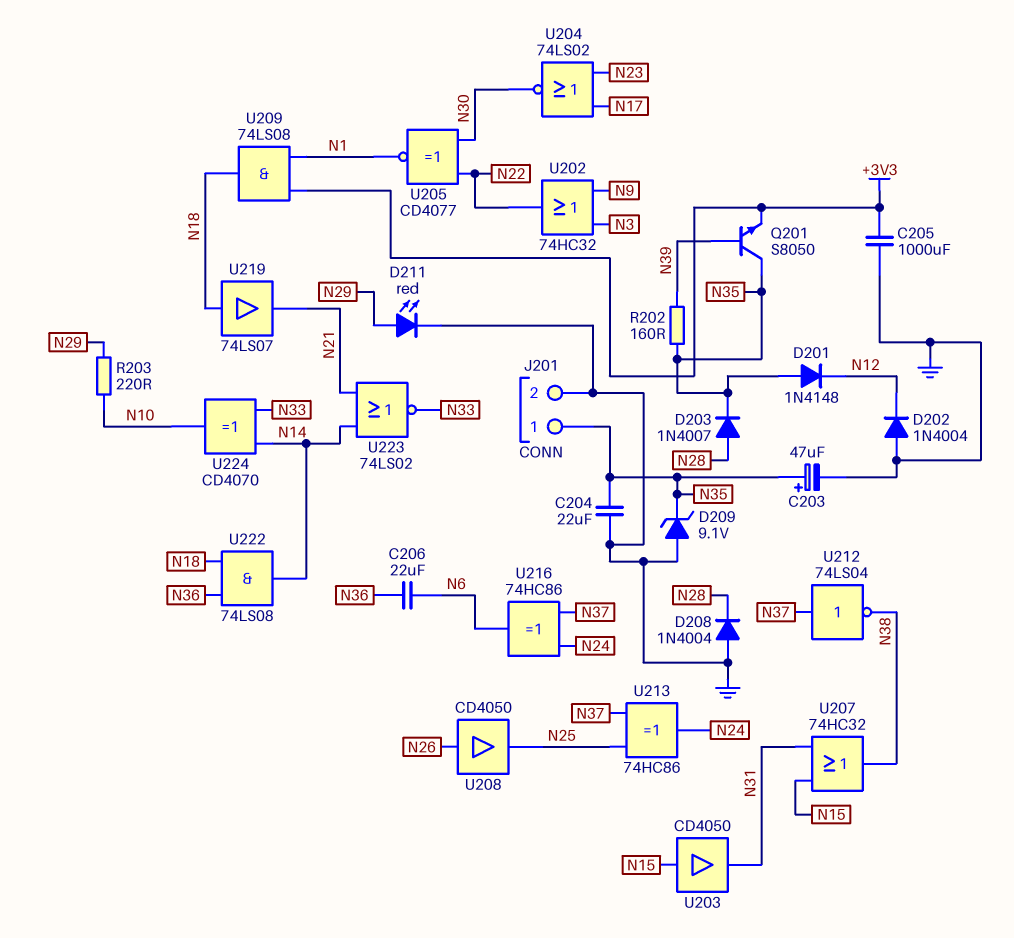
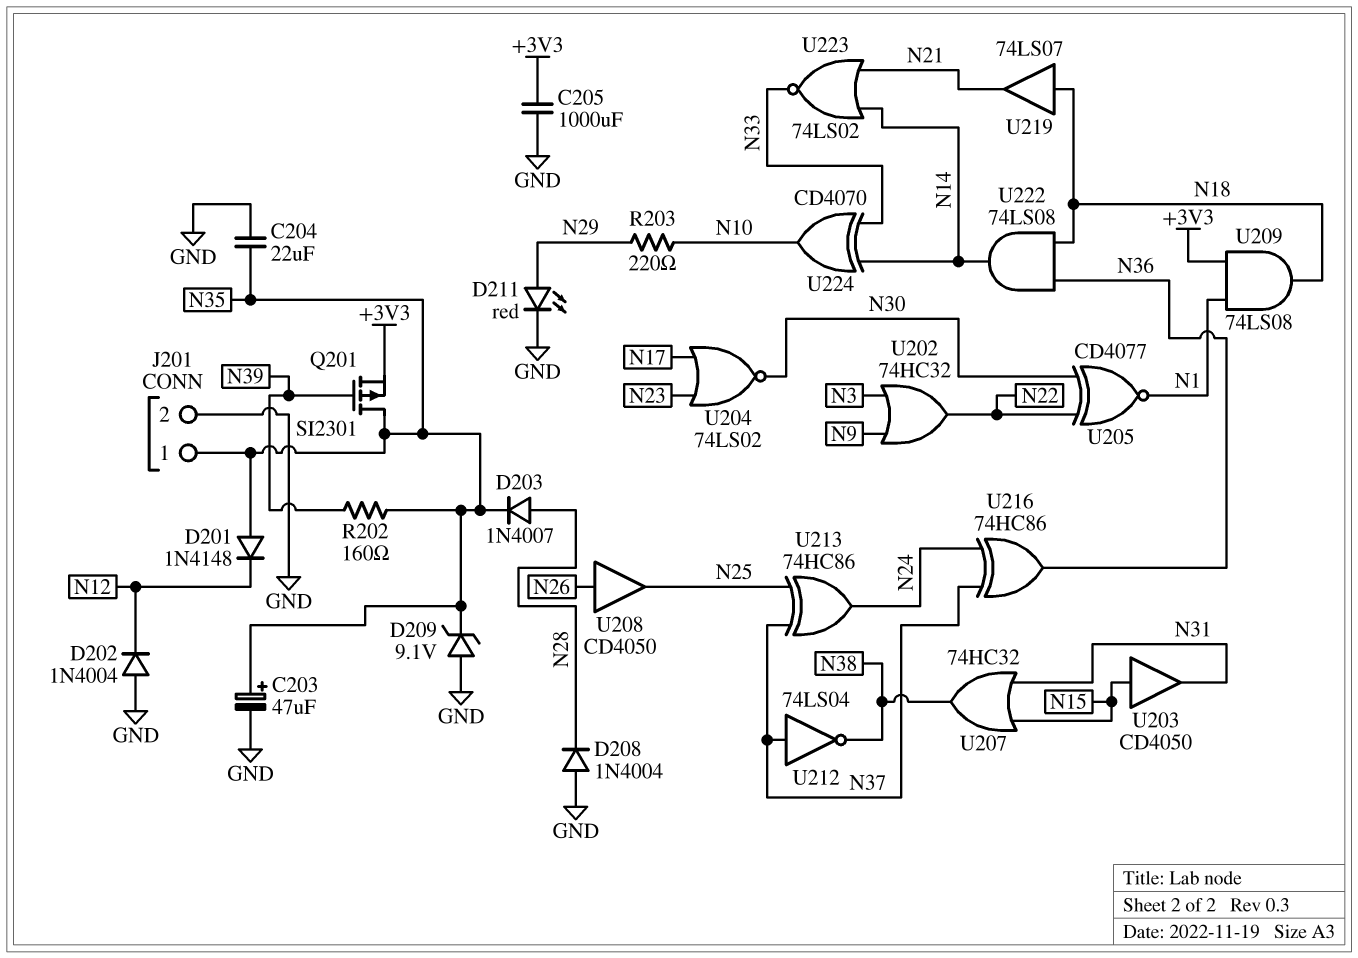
C206: 22uF (N6, N36) -> none
Q201: NPN S8050 (B N39, C N35, E +3V3) -> PMOS SI2301 (G N39, D N35, S +3V3)
U216: XOR 74HC86 (in N24, in N37, out N6) -> XOR 74HC86 (in N24, in N37, out N36)

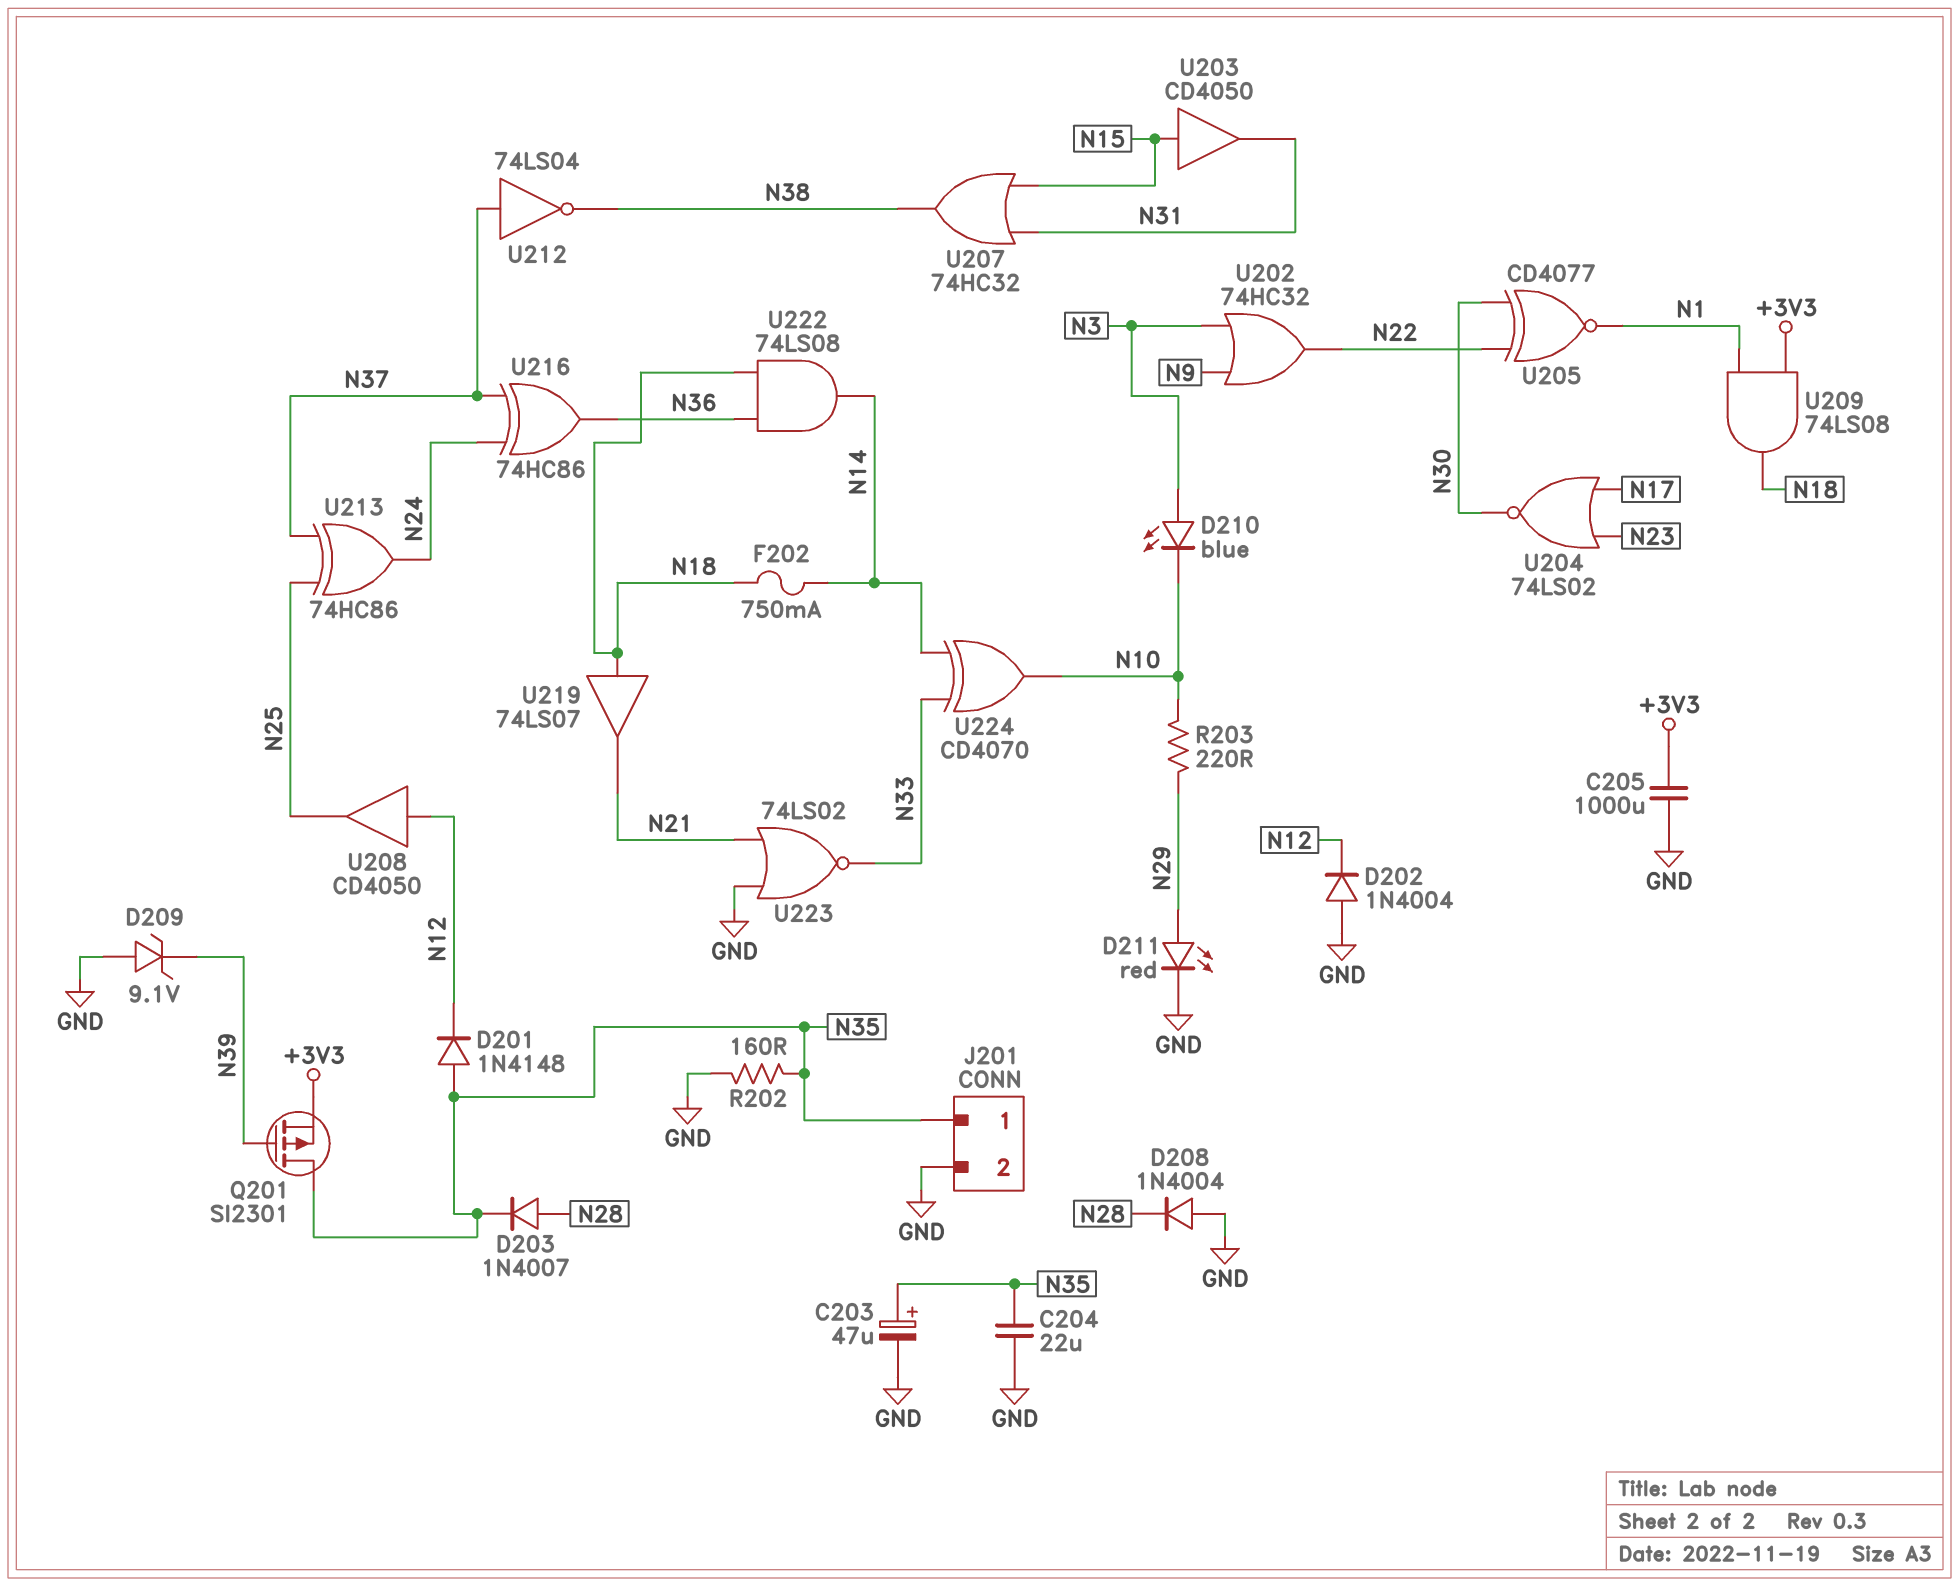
D209: zener 9.1V (A GND, K N35) -> zener 9.1V (A GND, K N39)
D210: none -> LED blue (A N3, K N10)
F202: none -> 750mA (N14, N18)
R202: 160 (N35, N39) -> 160 (GND, N35)
U208: buffer CD4050 (in N26, out N25) -> buffer CD4050 (in N12, out N25)
U223: NOR 74LS02 (in N14, in N21, out N33) -> NOR 74LS02 (in GND, in N21, out N33)

